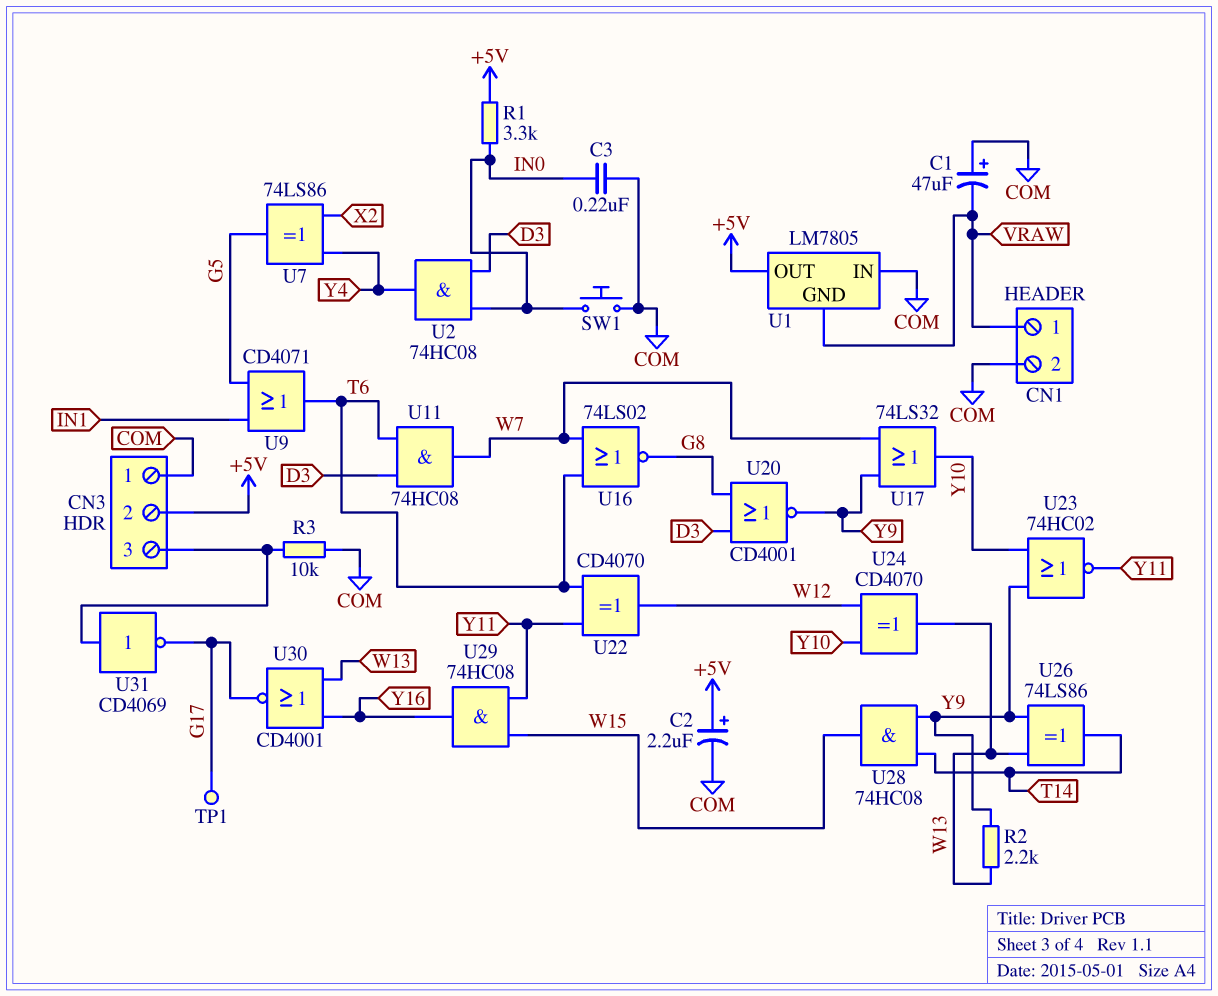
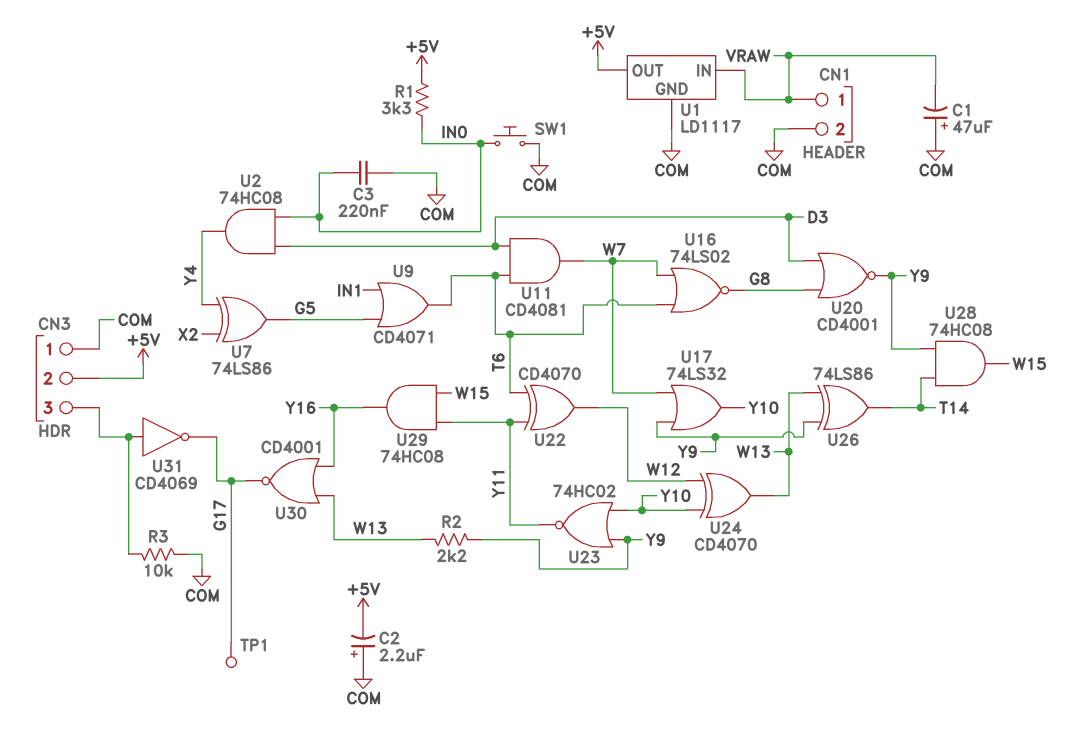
C2: 2.2uF (plus +5V, minus COM) -> 2.2uF (plus COM, minus +5V)
U1: LM7805 -> LD1117
U1 pin GND: VRAW -> COM
U1 pin IN: COM -> VRAW
U11: AND 74HC08 (in D3, in T6, out W7) -> AND CD4081 (in D3, in T6, out W7)

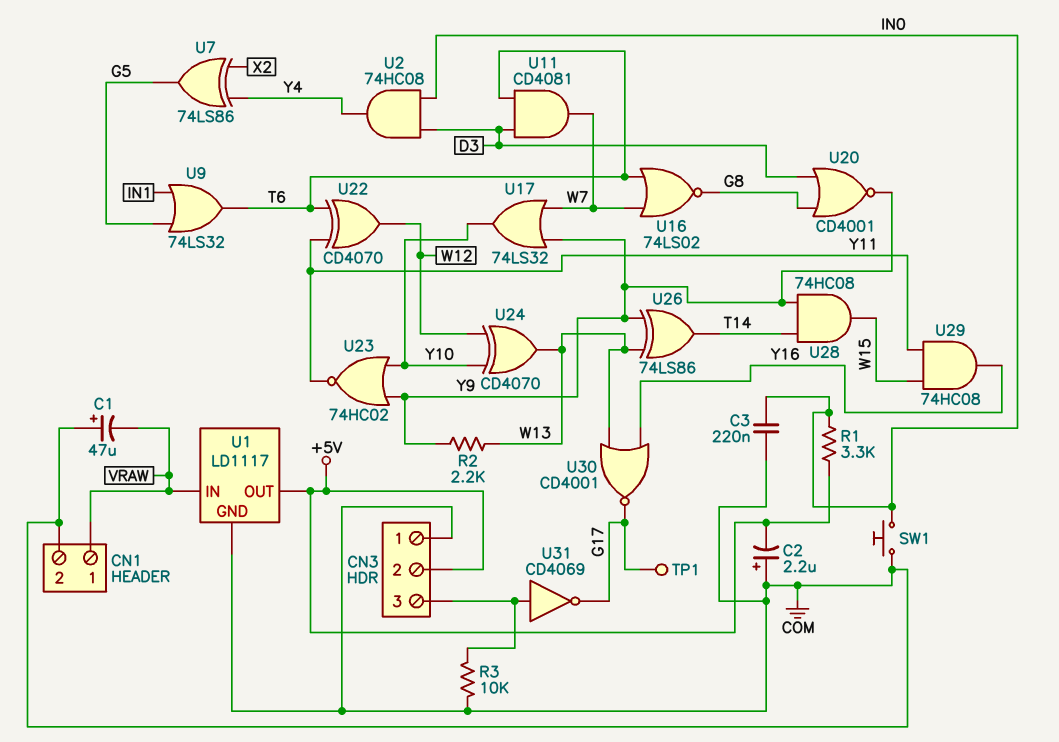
U9: OR CD4071 (in G5, in IN1, out T6) -> OR 74LS32 (in G5, in IN1, out T6)

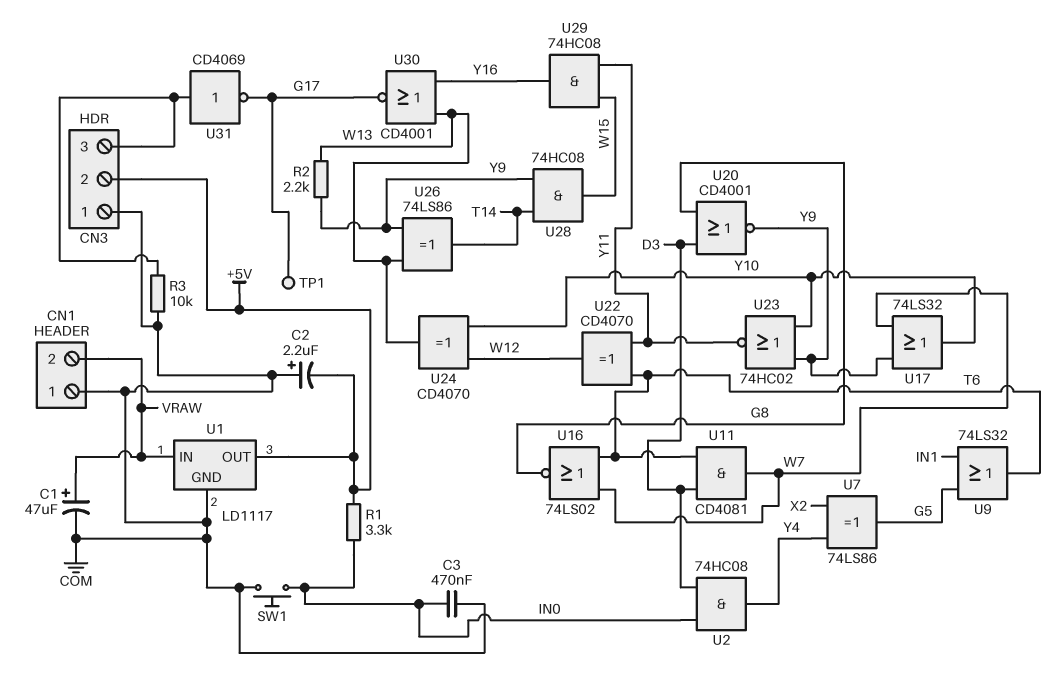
C1: 47uF (plus COM, minus VRAW) -> 47uF (plus VRAW, minus COM)
C3: 220nF (COM, IN0) -> 470nF (COM, IN0)
CN1 pin 1: VRAW -> COM
CN1 pin 2: COM -> VRAW

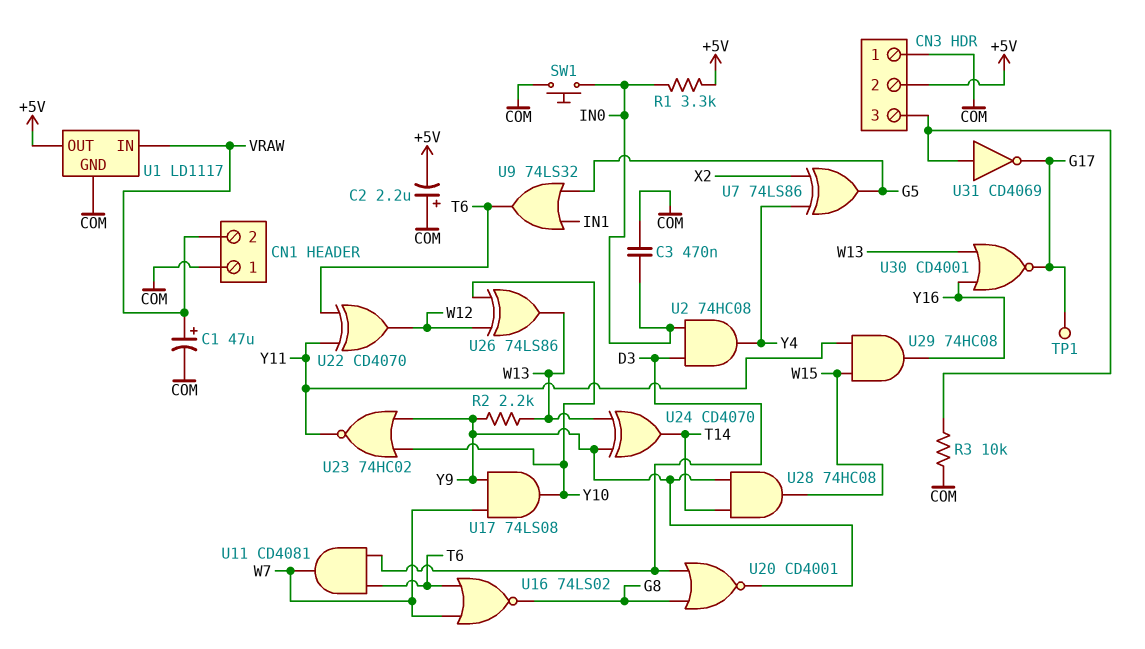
U17: OR 74LS32 (in W7, in Y9, out Y10) -> AND 74LS08 (in W7, in Y9, out Y10)
U24: XOR CD4070 (in W12, in Y10, out W13) -> XOR CD4070 (in W13, in Y9, out T14)
U26: XOR 74LS86 (in W13, in Y9, out T14) -> XOR 74LS86 (in W12, in Y10, out W13)

